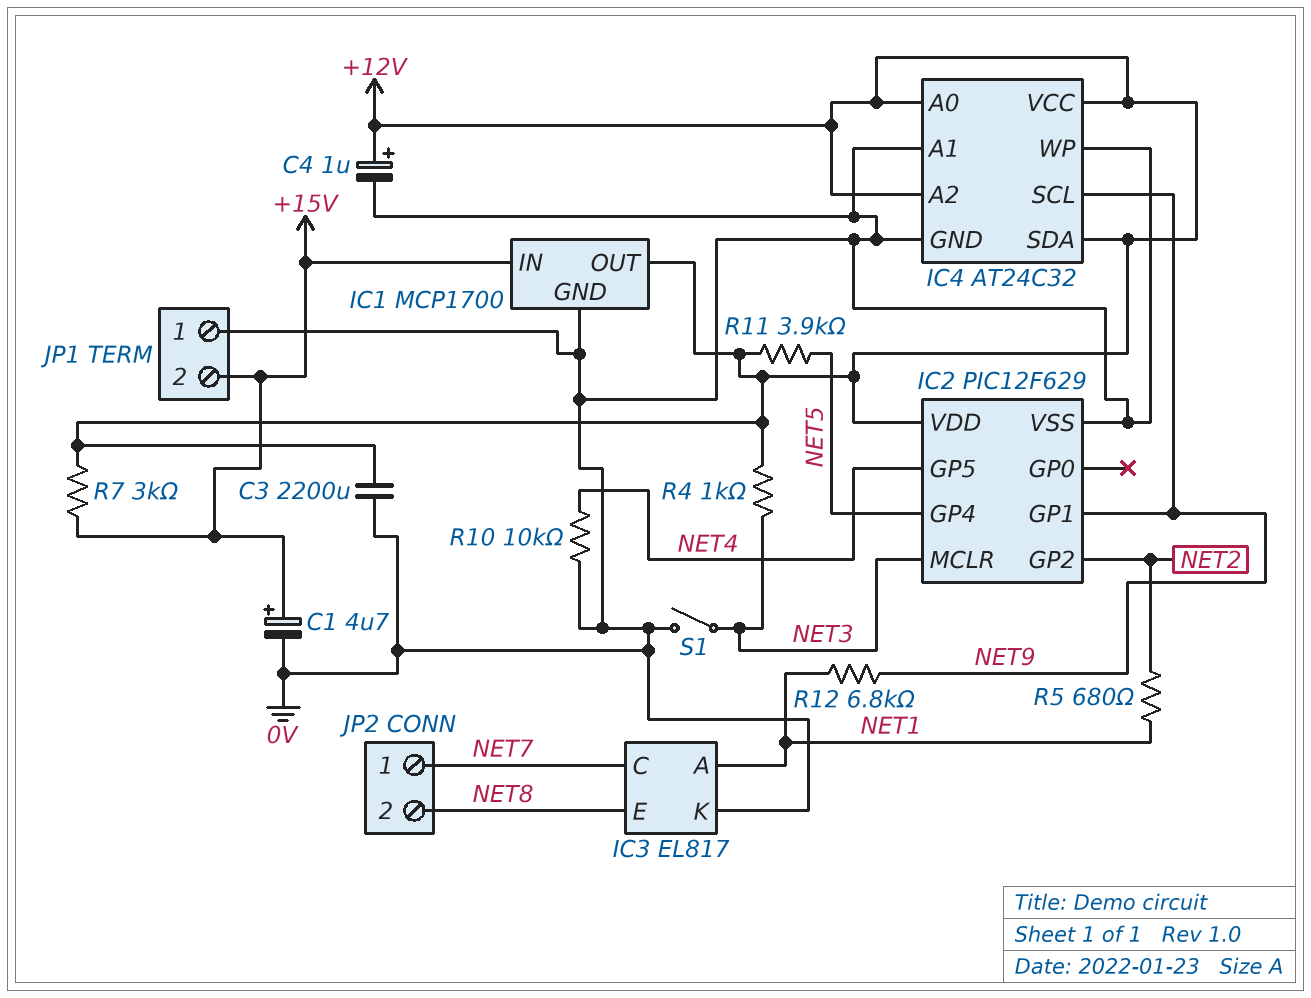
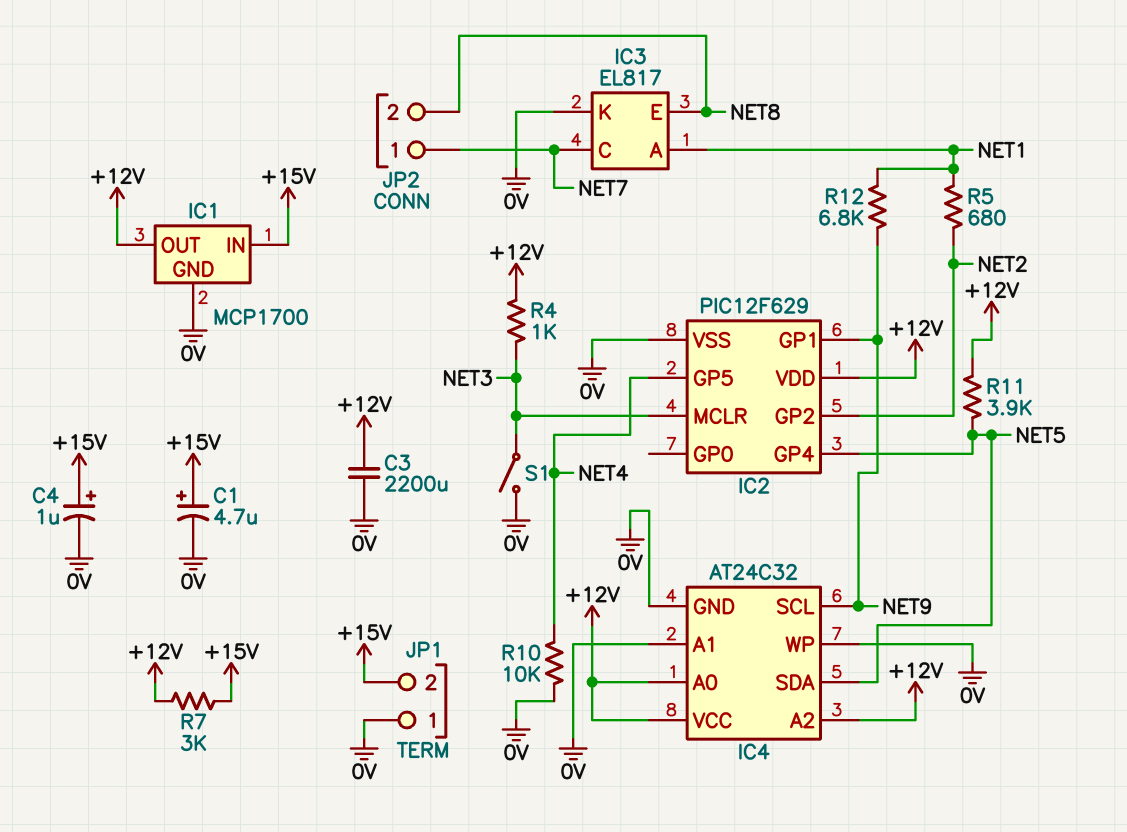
C4: 1uF (plus +12V, minus 0V) -> 1uF (plus +15V, minus 0V)
IC4 pin SDA: +12V -> NET5

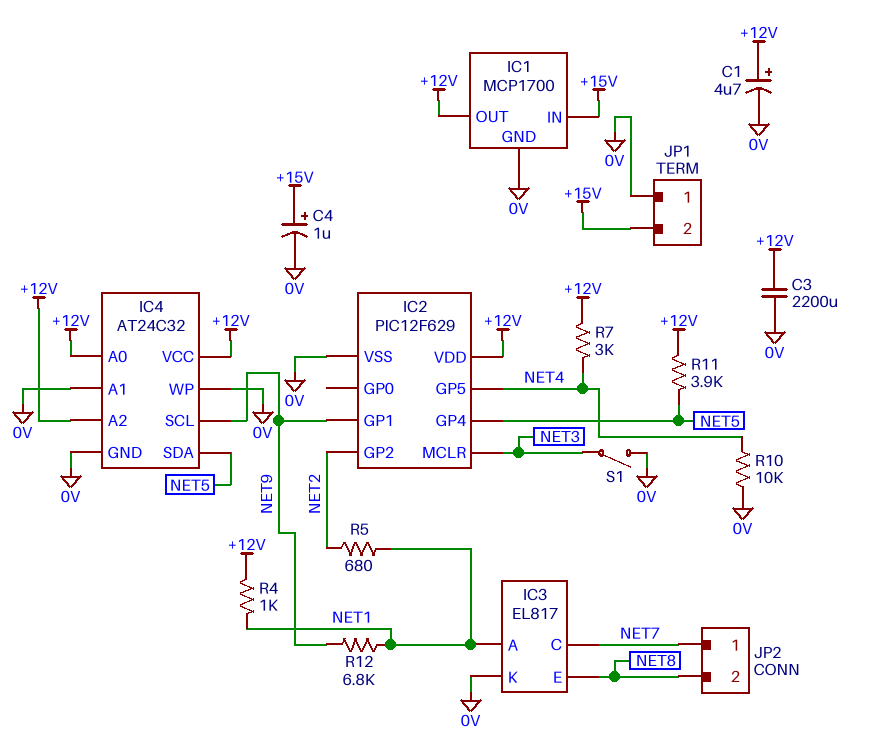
C1: 4.7uF (plus +15V, minus 0V) -> 4.7uF (plus +12V, minus 0V)
R4: 1k (+12V, NET3) -> 1k (+12V, NET1)
R7: 3k (+12V, +15V) -> 3k (+12V, NET4)

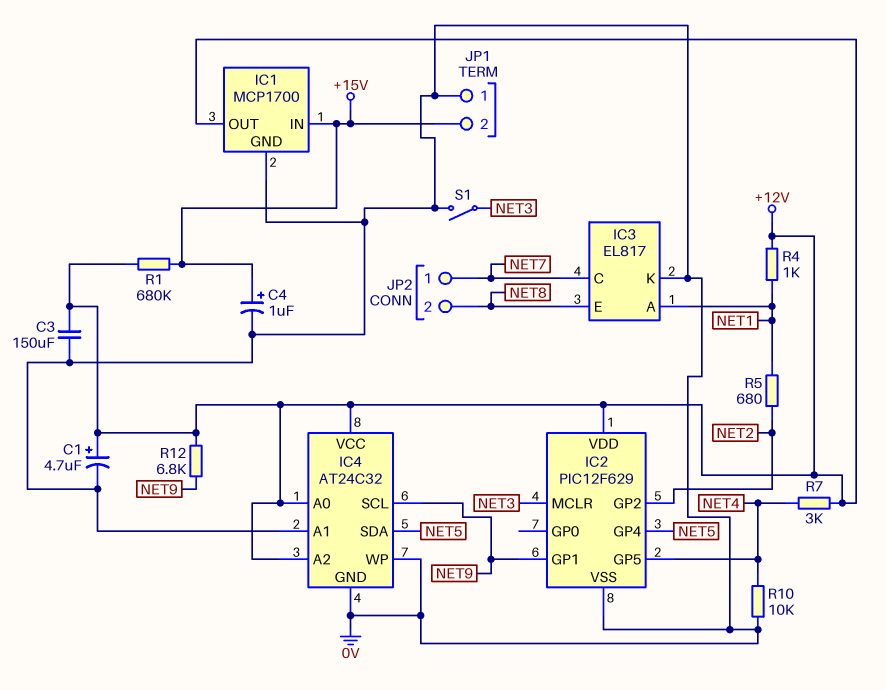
C3: 2200uF (+12V, 0V) -> 150uF (+12V, 0V)
R1: none -> 680k (+12V, +15V)
R11: 3.9k (+12V, NET5) -> none
R12: 6.8k (NET1, NET9) -> 6.8k (+12V, NET9)

